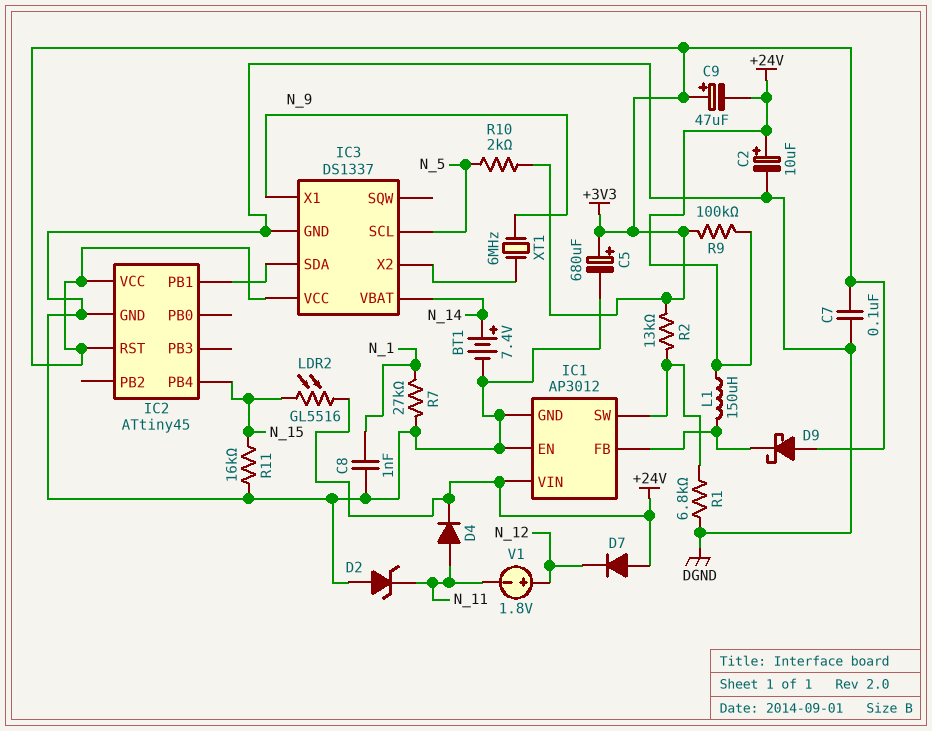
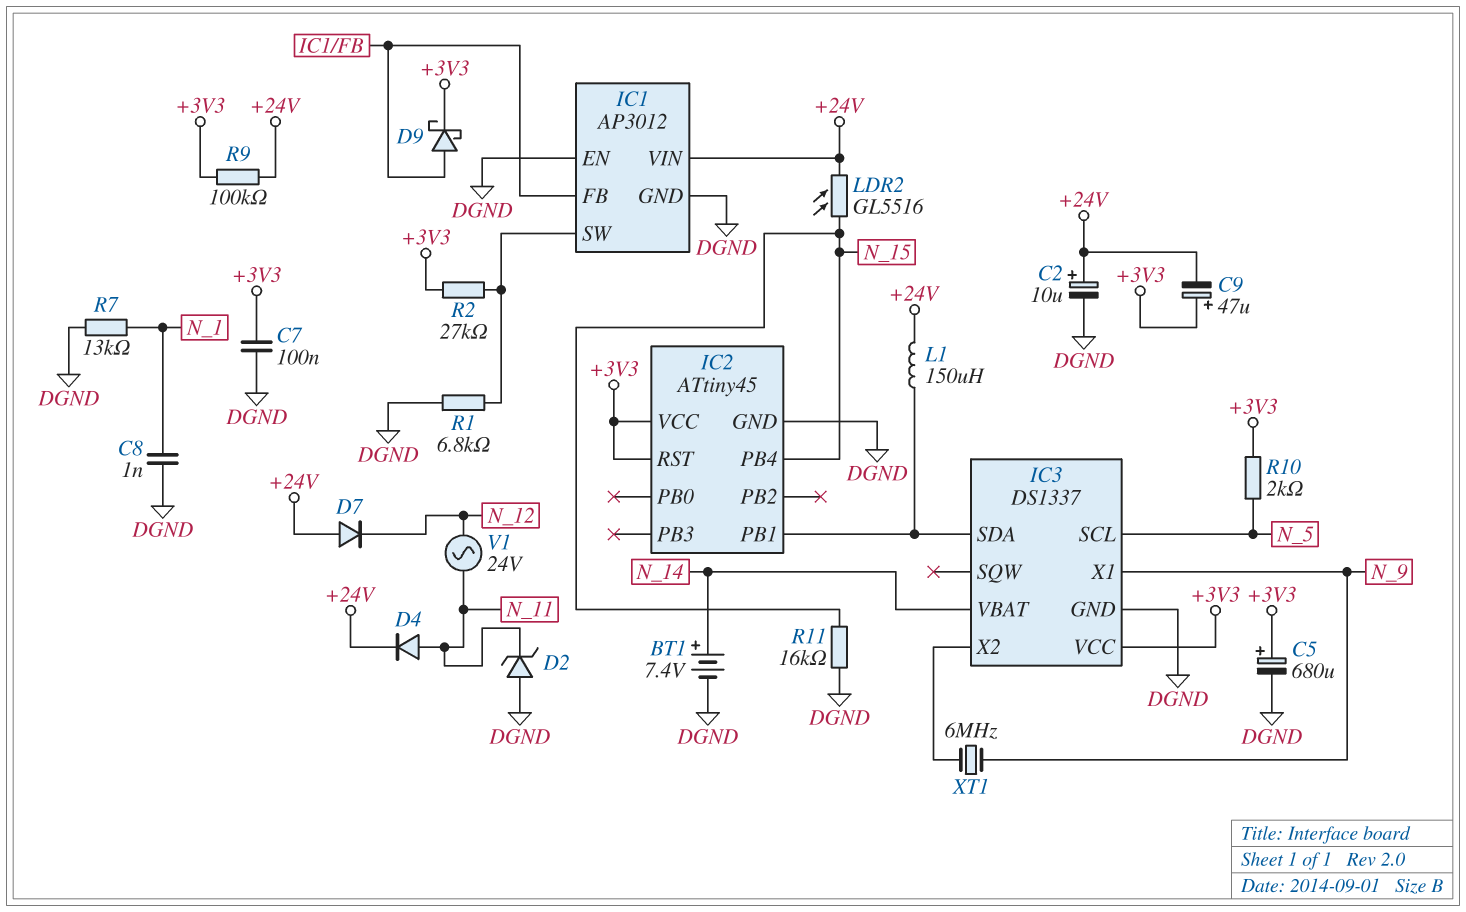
D9: schottky (A +3V3, K IC1/FB) -> schottky (A IC1/FB, K +3V3)
L1: 150uH (+24V, IC1/FB) -> 150uH (+24V, IC2/PB1)
R2: 13k (+3V3, IC1/SW) -> 27k (+3V3, IC1/SW)
R7: 27k (DGND, N_1) -> 13k (DGND, N_1)
V1: 1.8V (plus N_12, minus N_11) -> AC 24V (N_11, N_12)

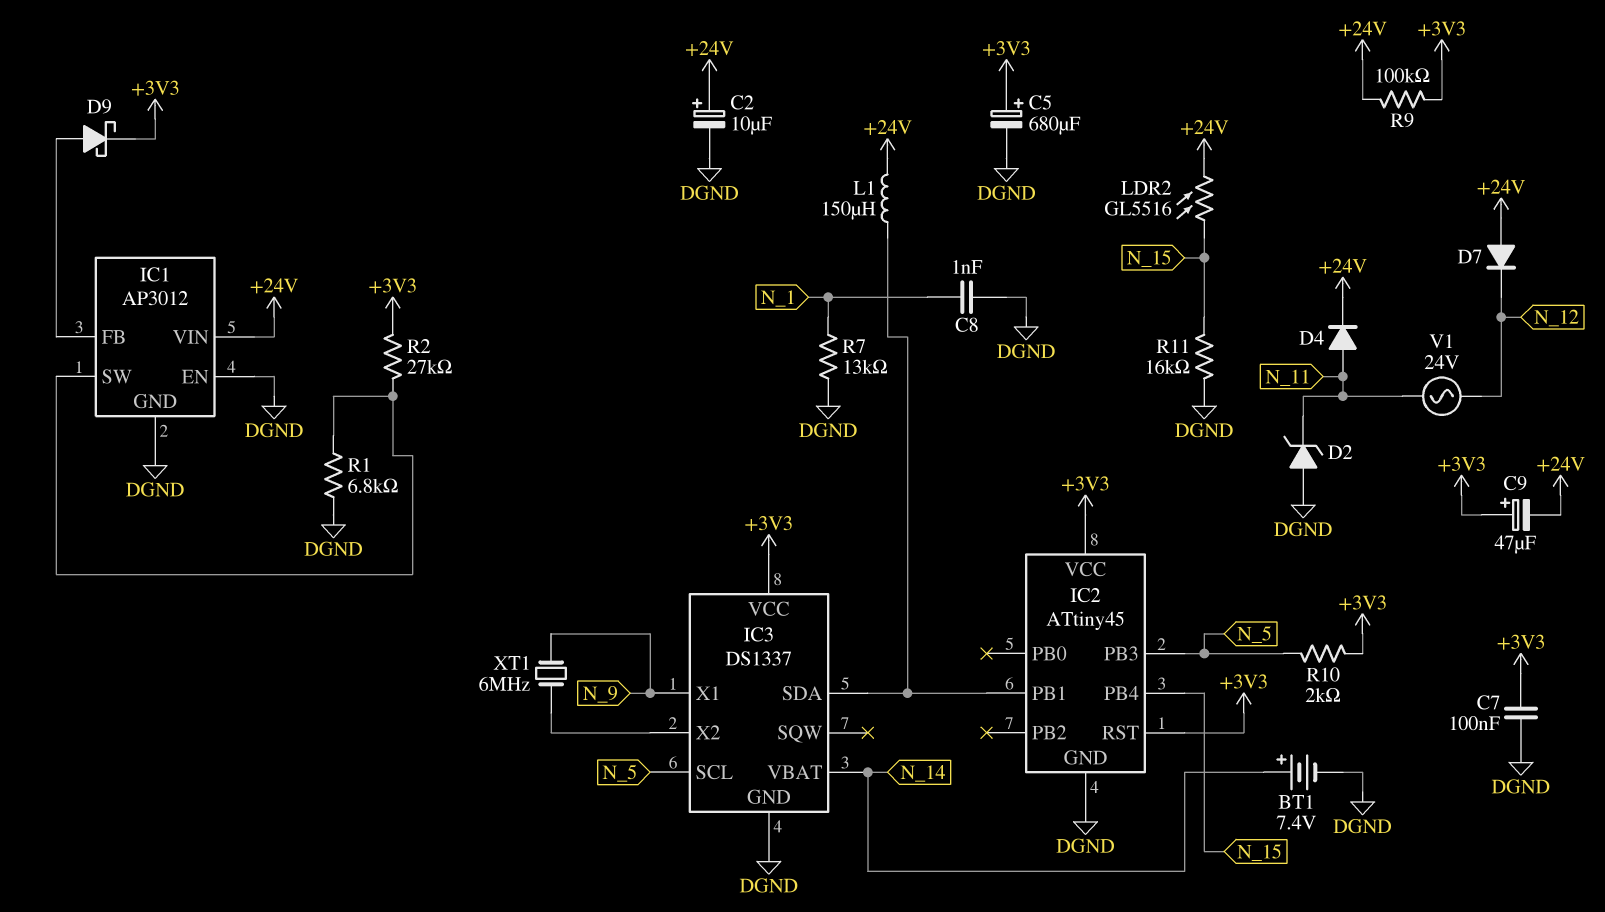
IC2 pin PB3: none -> N_5

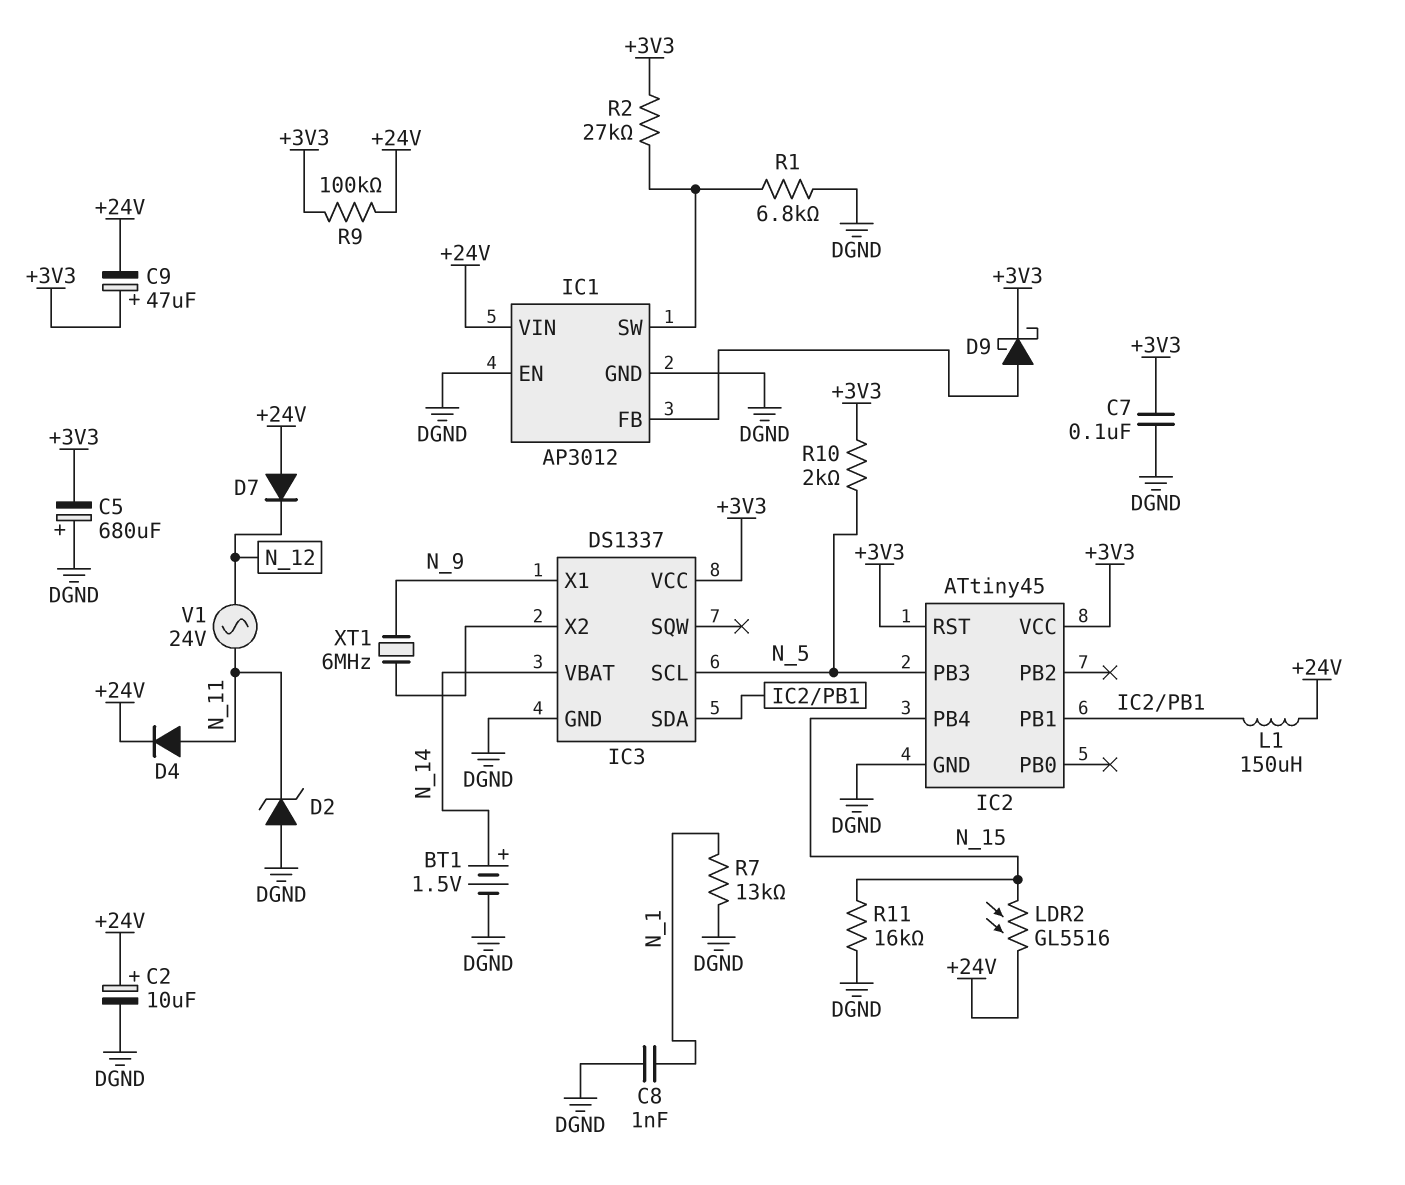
BT1: 7.4V (plus N_14, minus DGND) -> 1.5V (plus N_14, minus DGND)
C5: 680uF (plus +3V3, minus DGND) -> 680uF (plus DGND, minus +3V3)

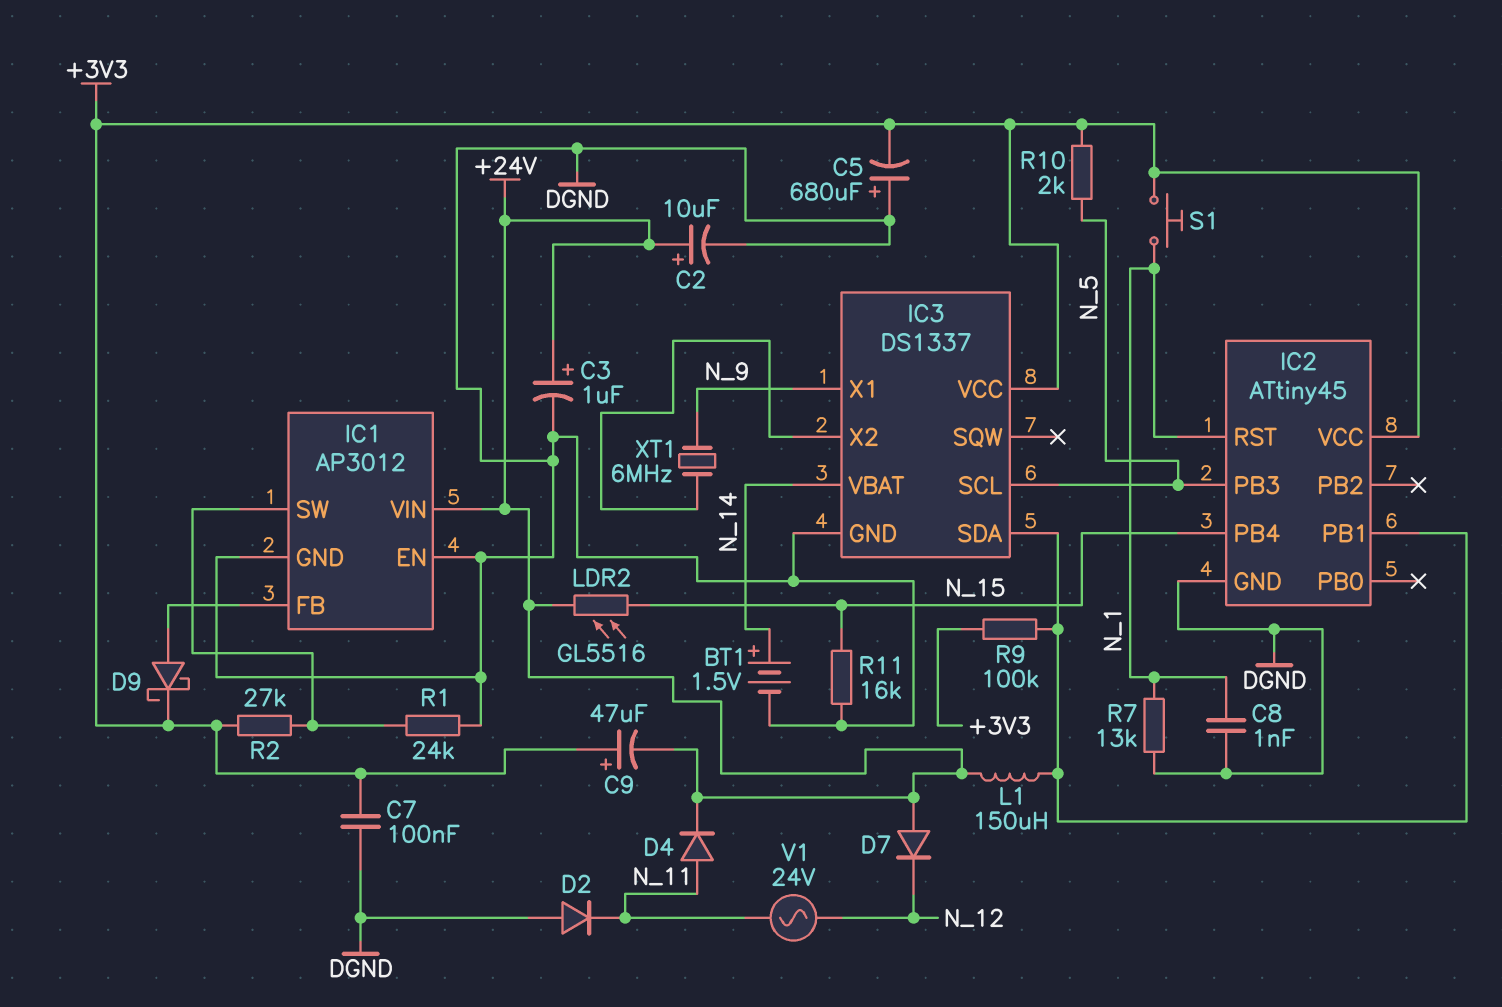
C3: none -> 1uF (plus +24V, minus DGND)
D2: zener (A DGND, K N_11) -> diode (A DGND, K N_11)
IC2 pin RST: +3V3 -> N_1
R1: 6.8k (DGND, IC1/SW) -> 24k (DGND, IC1/SW)
R9: 100k (+3V3, +24V) -> 100k (+3V3, IC2/PB1)
S1: none -> button (+3V3, N_1)

